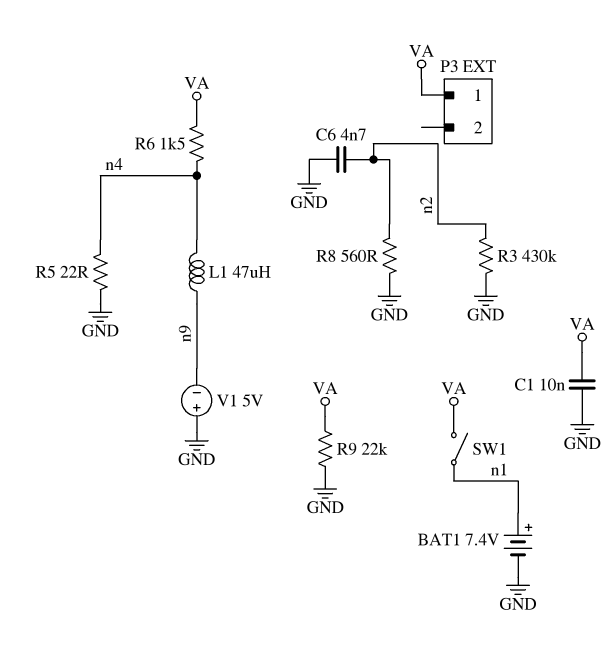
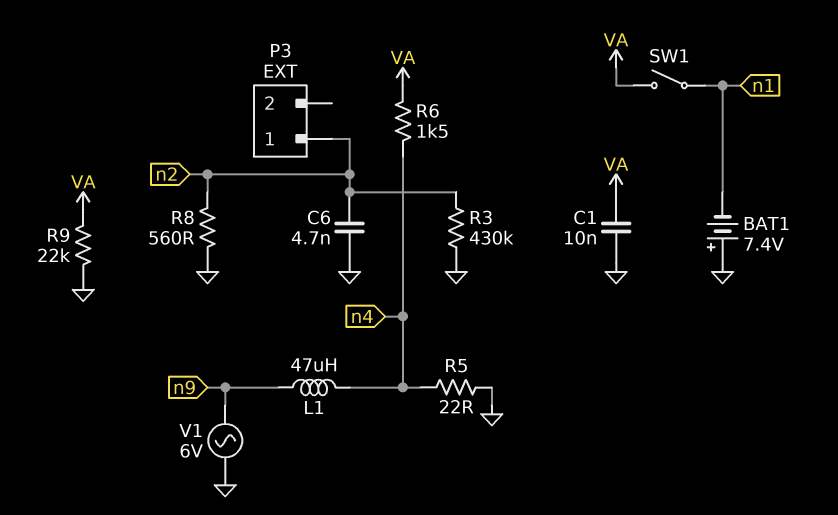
BAT1: 7.4V (plus n1, minus GND) -> 7.4V (plus GND, minus n1)
P3 pin 1: VA -> n2
V1: 5V (plus GND, minus n9) -> AC 6V (GND, n9)

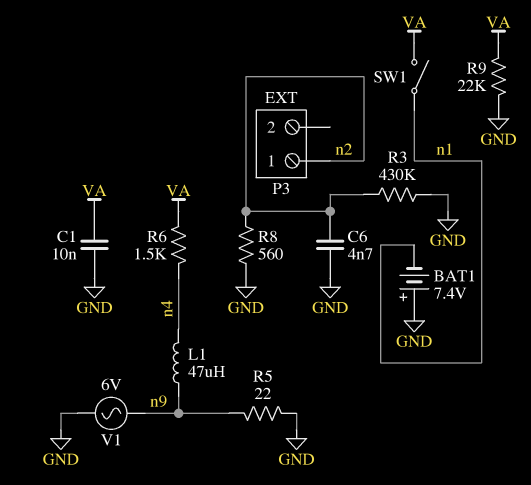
R5: 22 (GND, n4) -> 22 (GND, n9)

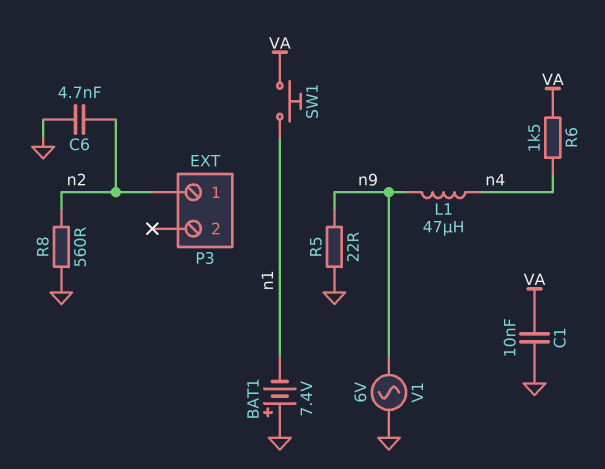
R3: 430k (GND, n2) -> none
R9: 22k (GND, VA) -> none
SW1: switch (VA, n1) -> button (VA, n1)

